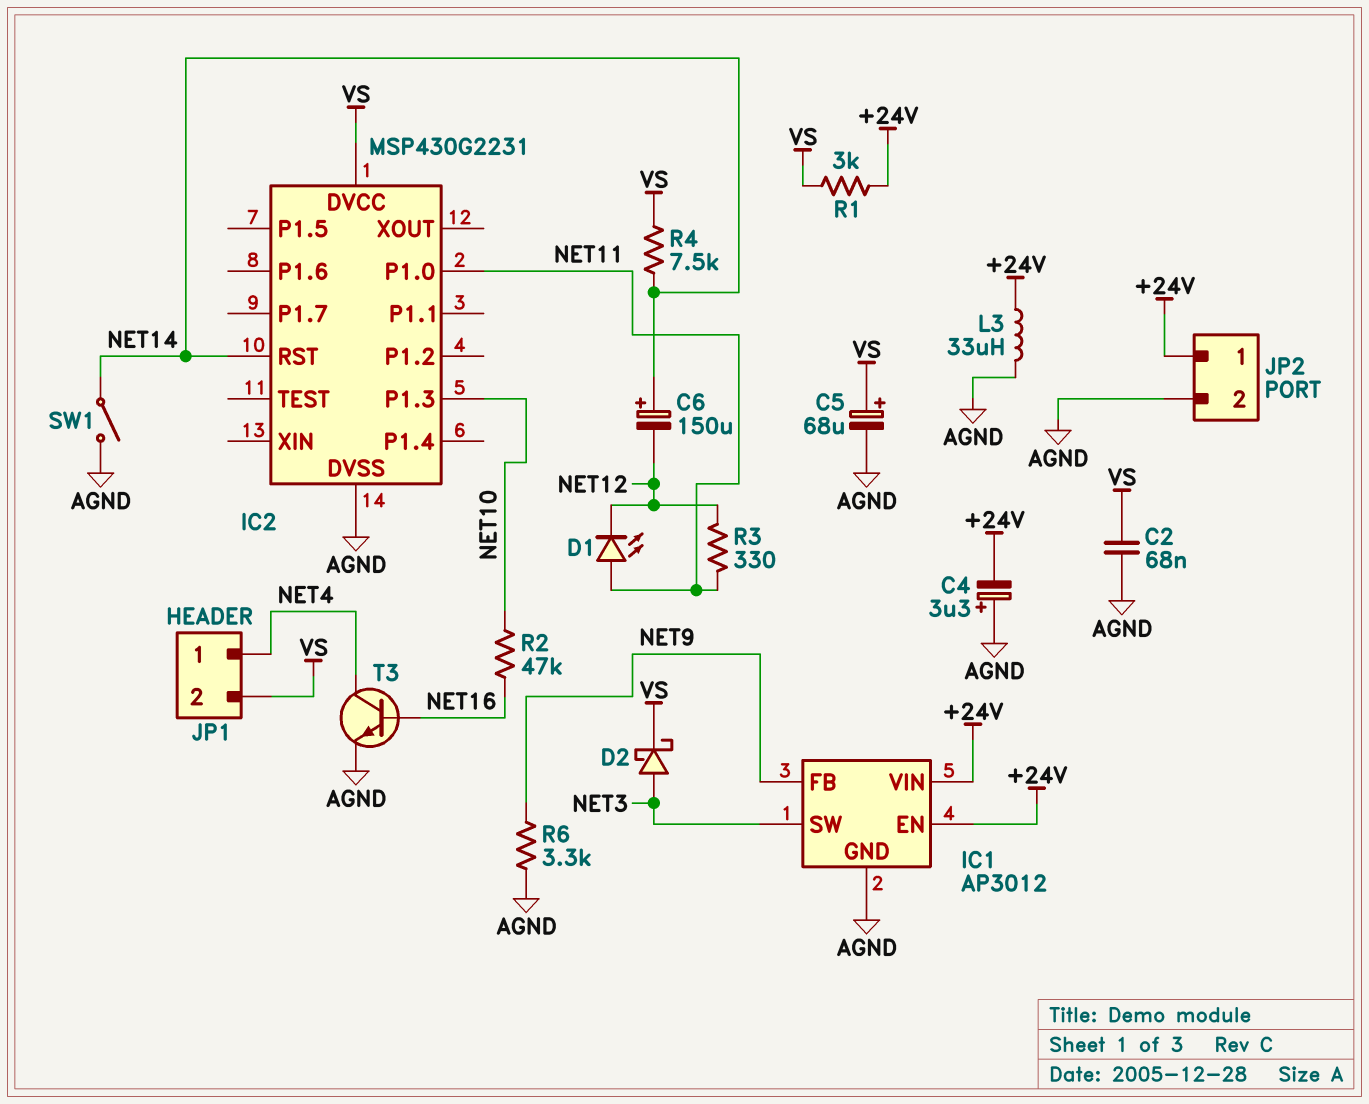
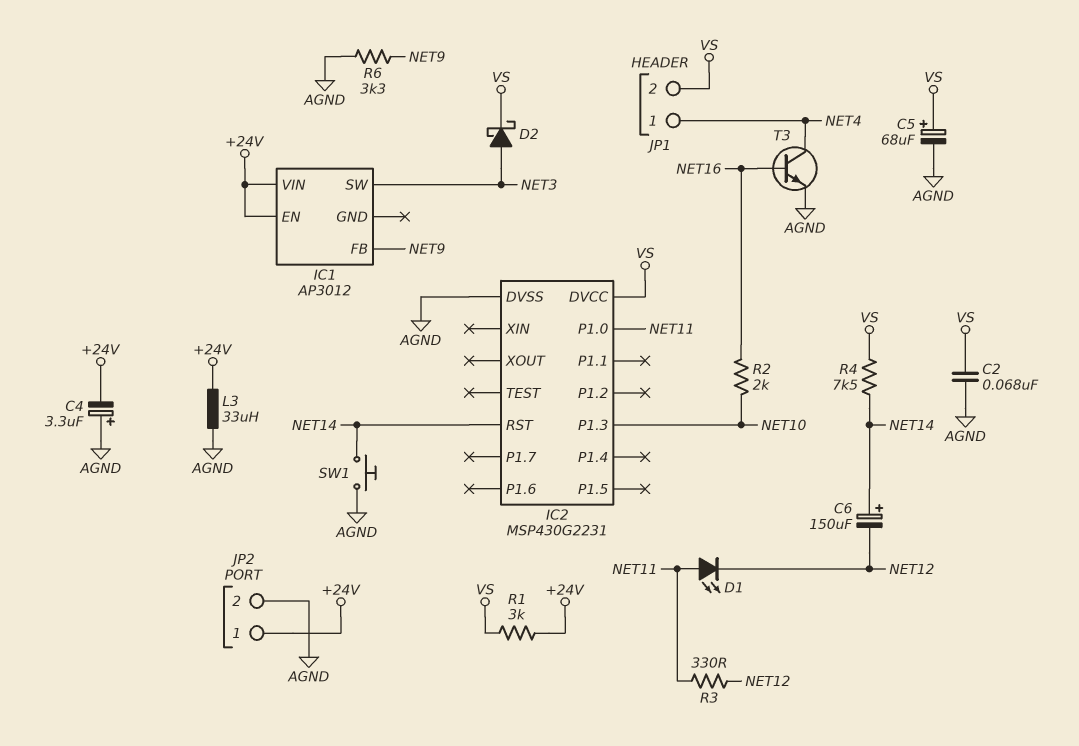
IC1 pin GND: AGND -> none
R2: 47k (NET10, NET16) -> 2k (NET10, NET16)
SW1: switch (AGND, NET14) -> button (AGND, NET14)

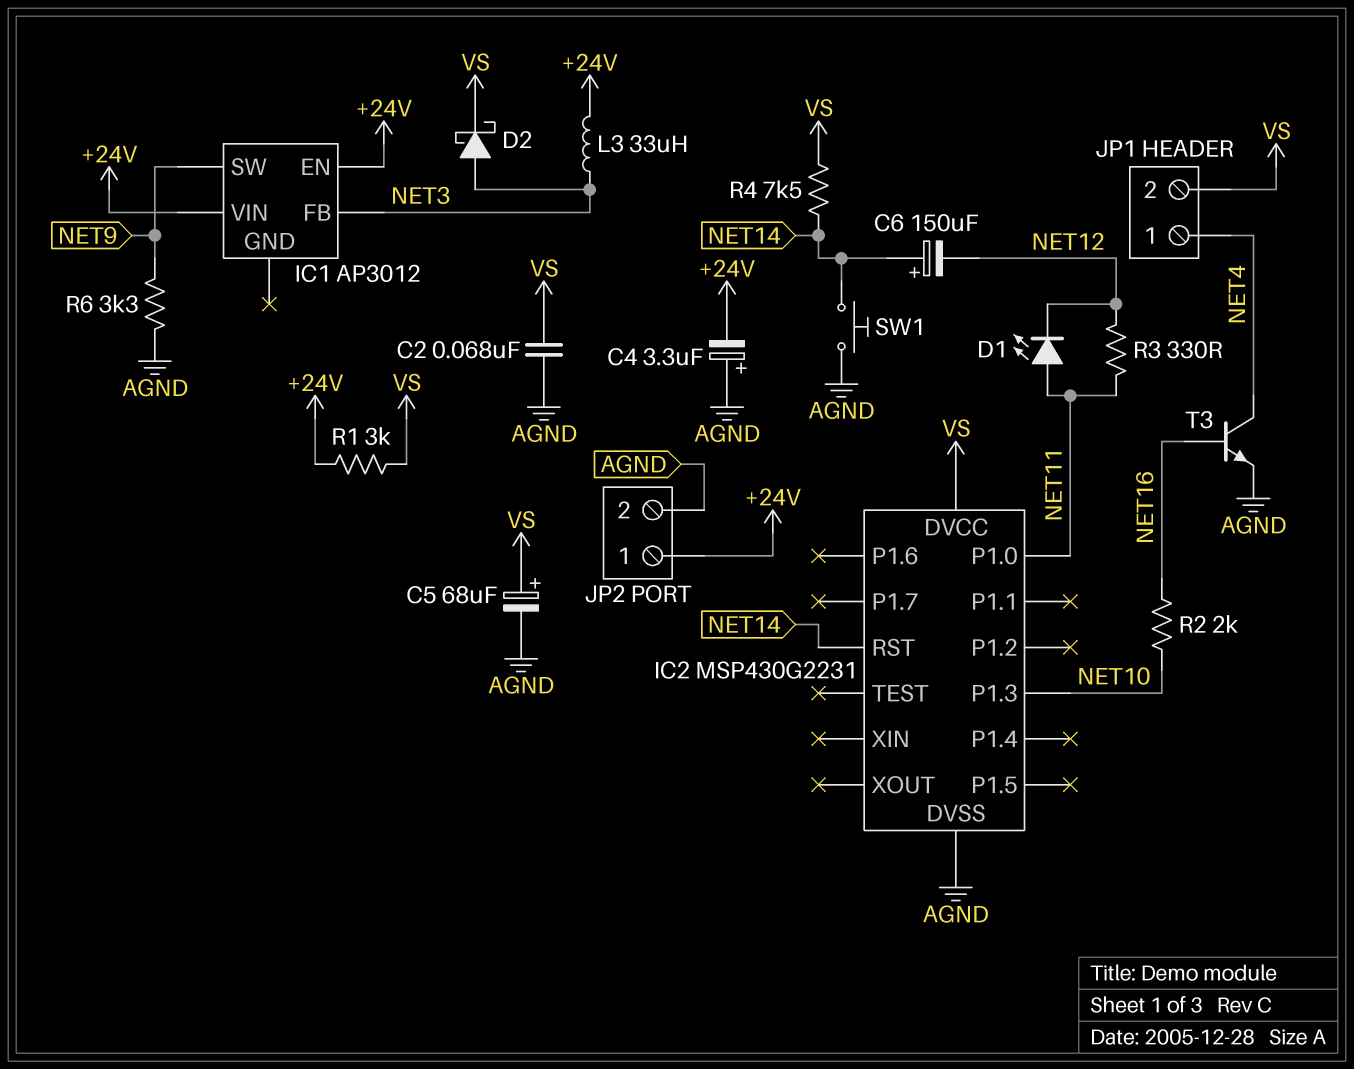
IC1 pin FB: NET9 -> NET3
IC1 pin SW: NET3 -> NET9
L3: 33uH (+24V, AGND) -> 33uH (+24V, NET3)

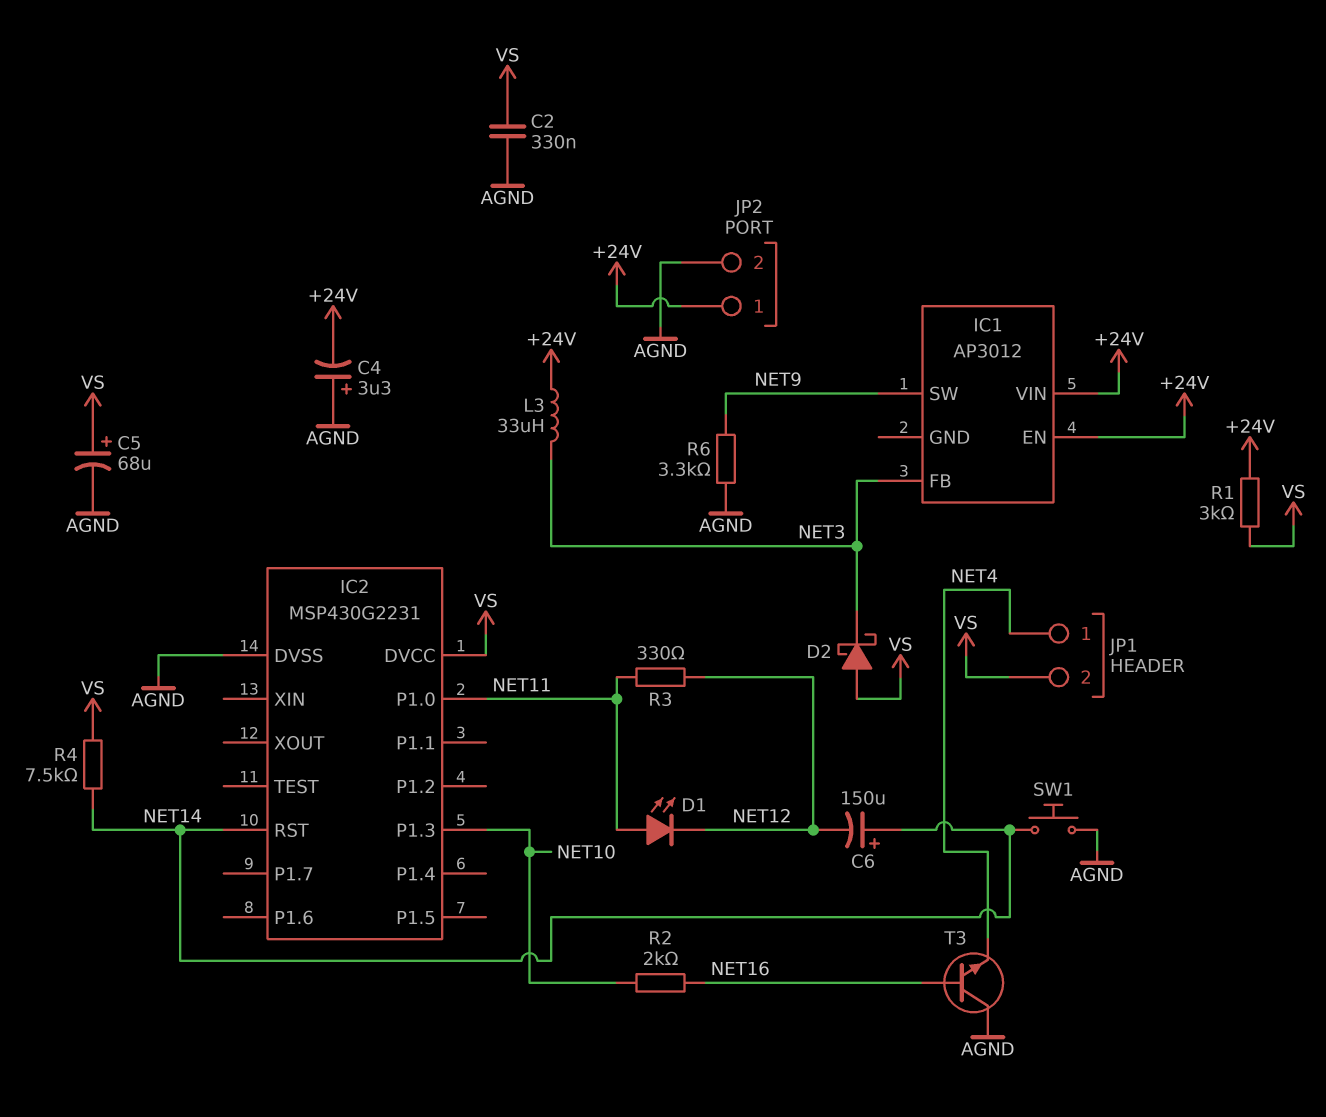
C2: 68nF (AGND, VS) -> 330nF (AGND, VS)
D2: schottky (A NET3, K VS) -> schottky (A VS, K NET3)
T3: NPN (B NET16, C NET4, E AGND) -> NPN (B NET16, C AGND, E NET4)

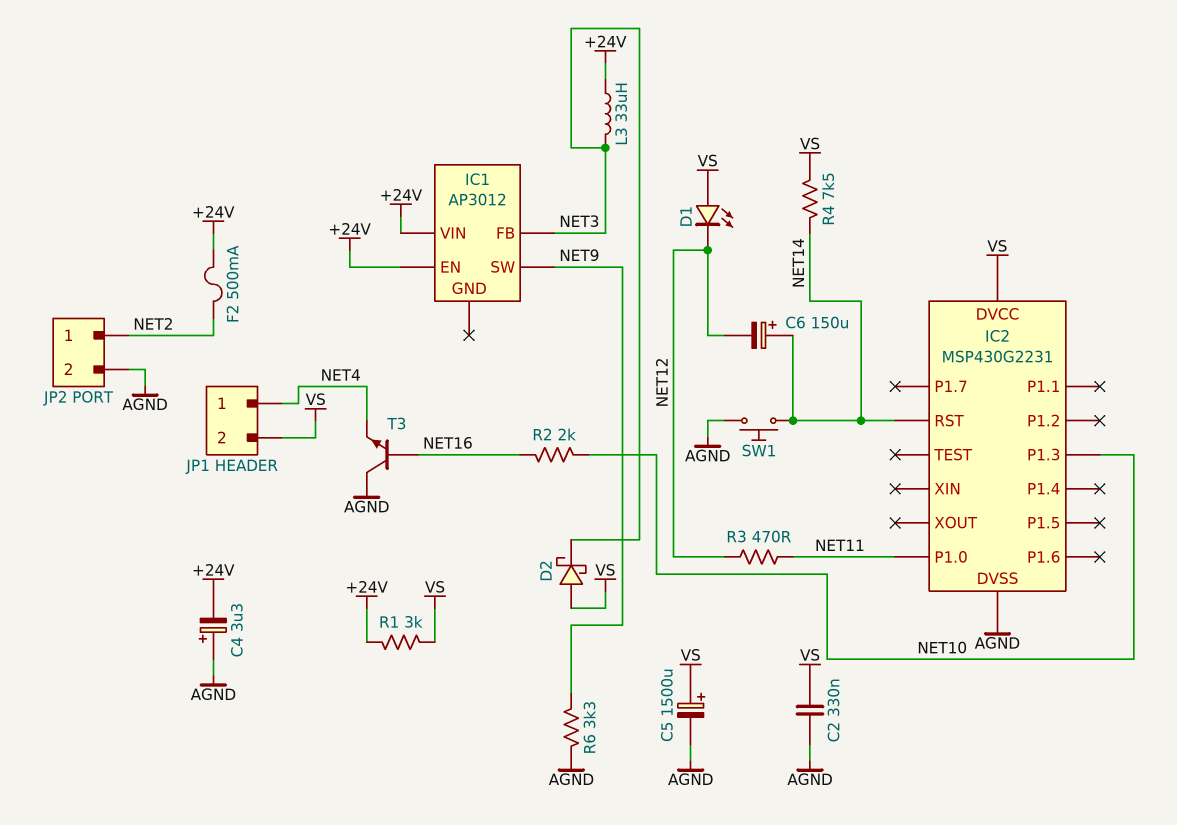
C5: 68uF (plus VS, minus AGND) -> 1500uF (plus VS, minus AGND)
D1: LED (A NET11, K NET12) -> LED (A VS, K NET12)
F2: none -> 500mA (+24V, NET2)
JP2 pin 1: +24V -> NET2
R3: 330 (NET11, NET12) -> 470 (NET11, NET12)

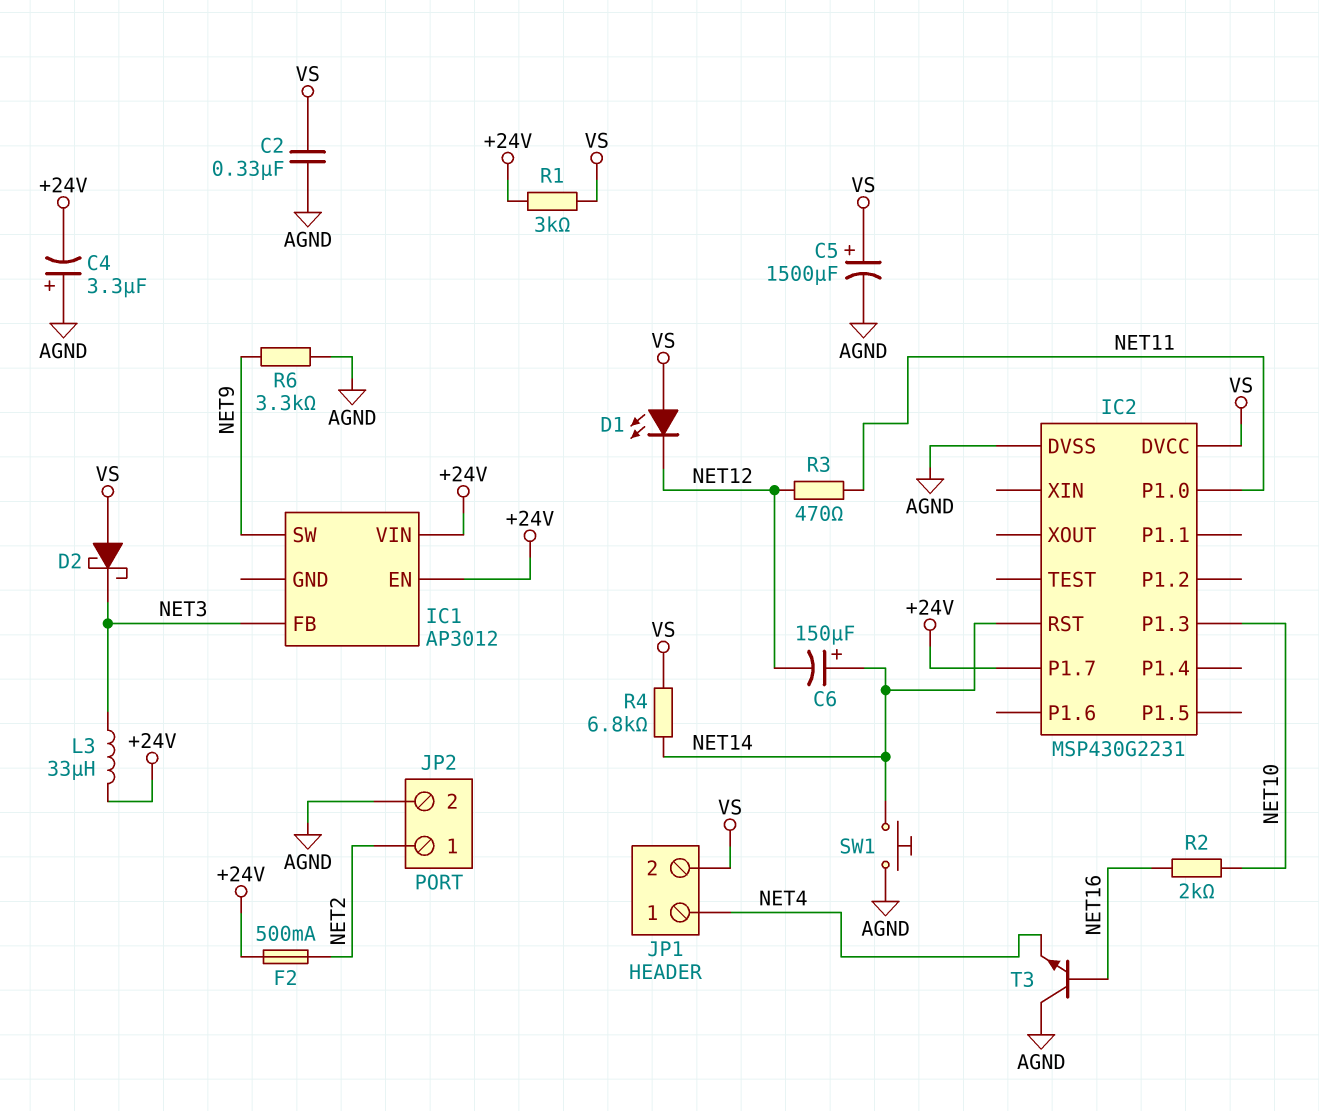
IC2 pin P1.7: none -> +24V
R4: 7.5k (NET14, VS) -> 6.8k (NET14, VS)

